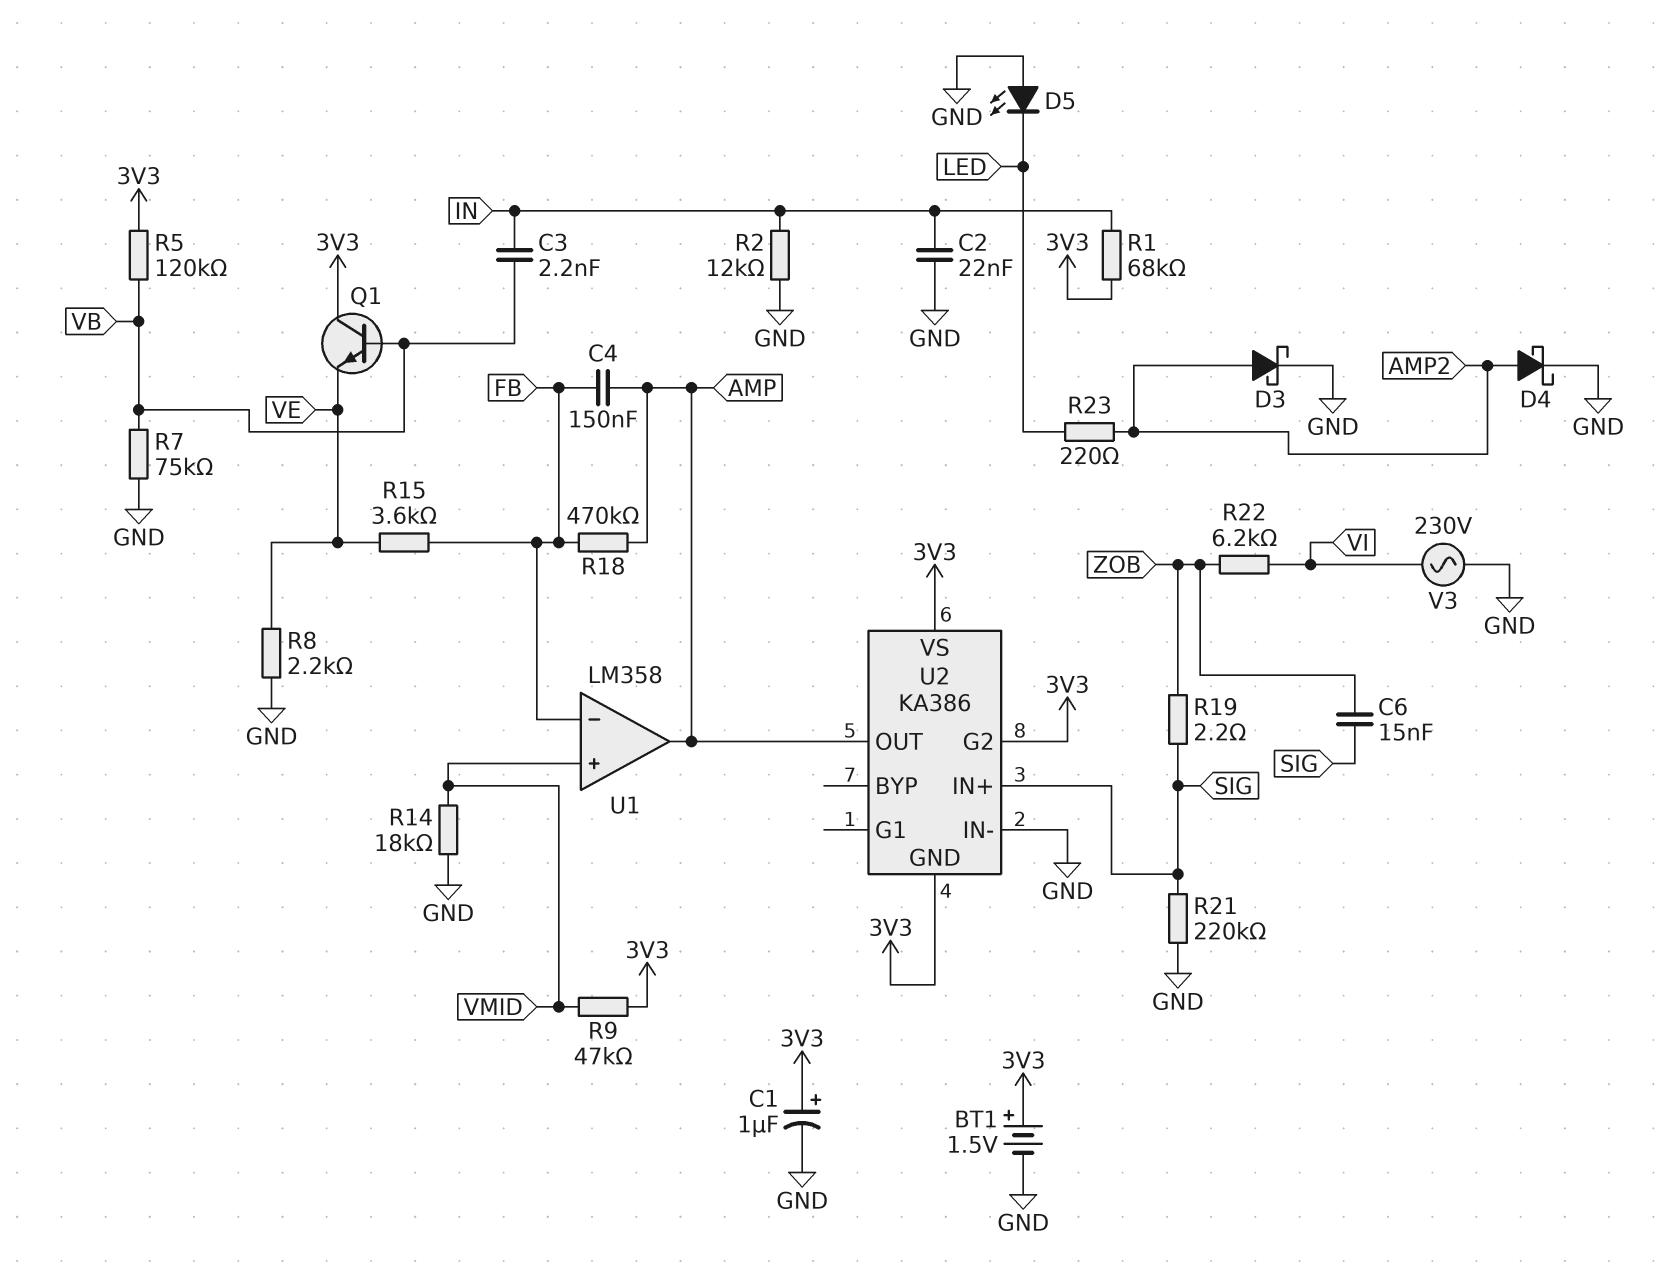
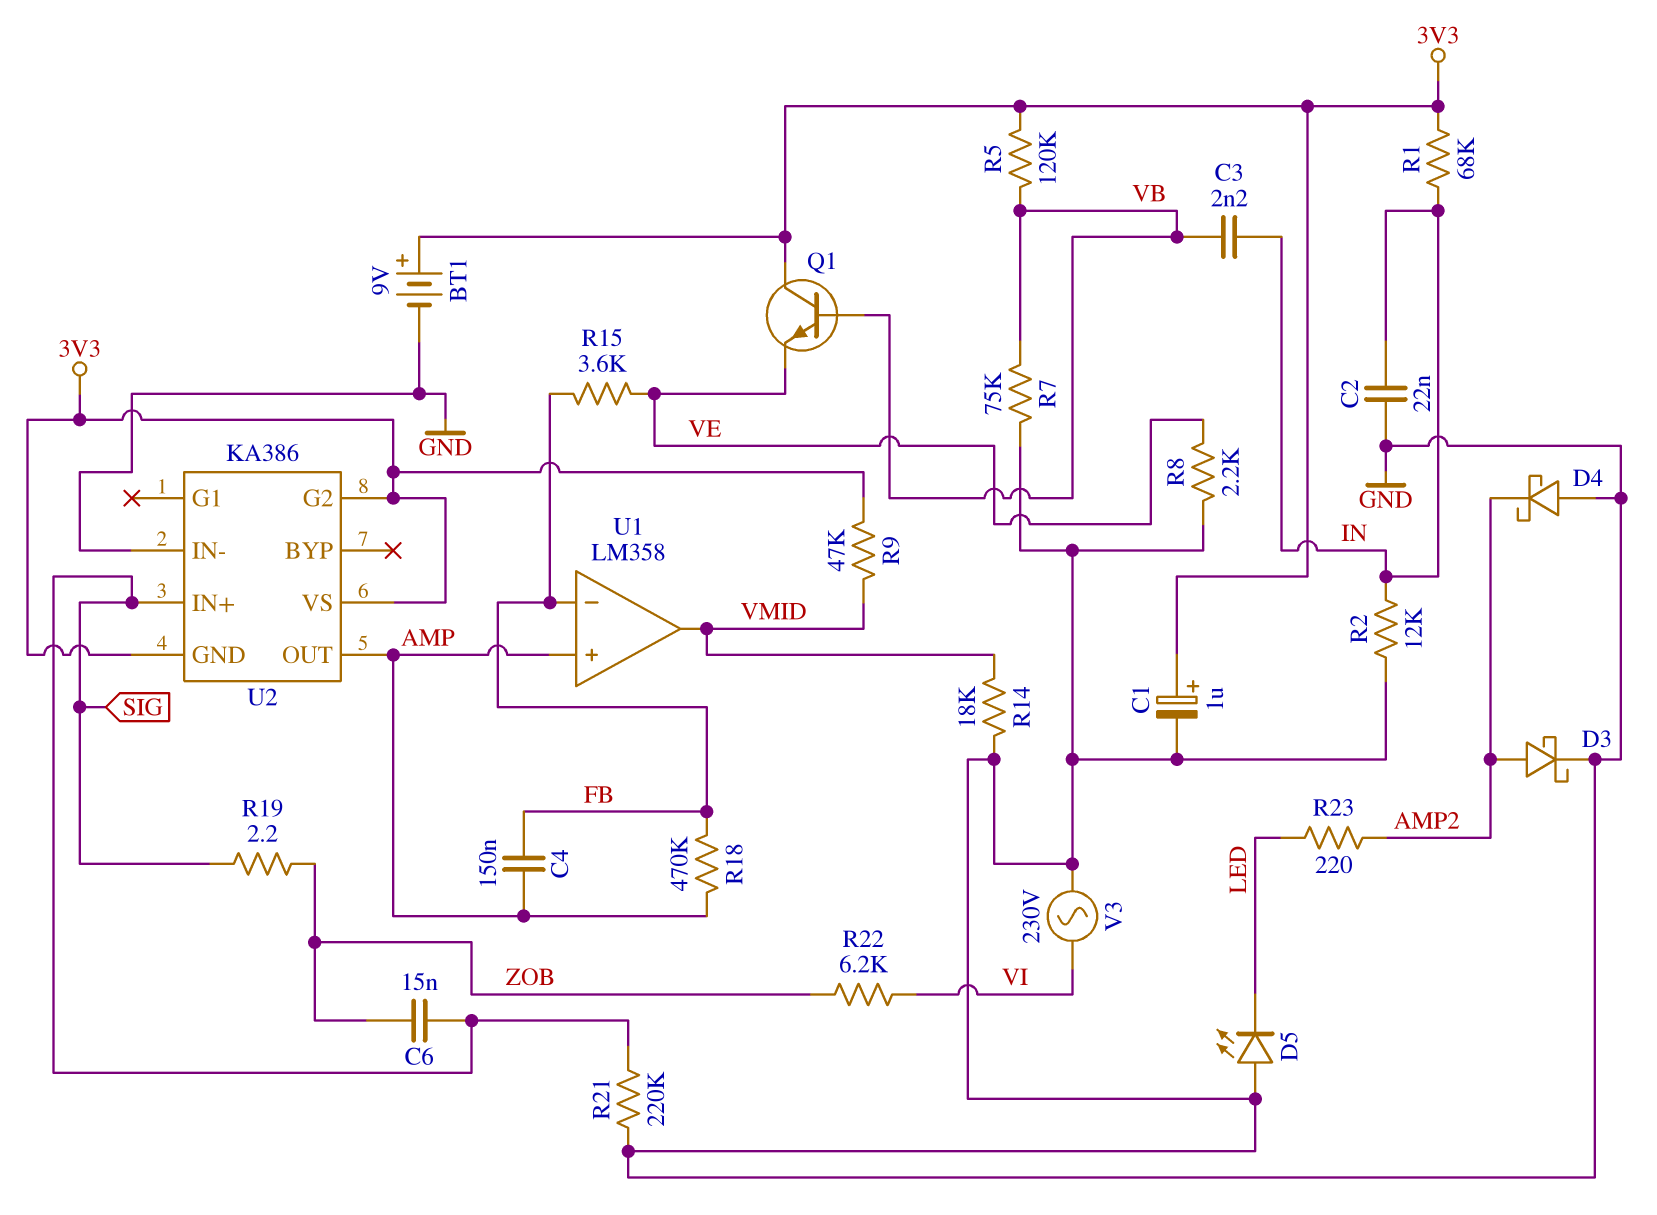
BT1: 1.5V (plus 3V3, minus GND) -> 9V (plus 3V3, minus GND)
D4: schottky (A AMP2, K GND) -> schottky (A GND, K AMP2)
U1 pin in+: VMID -> AMP
U1 pin out: AMP -> VMID

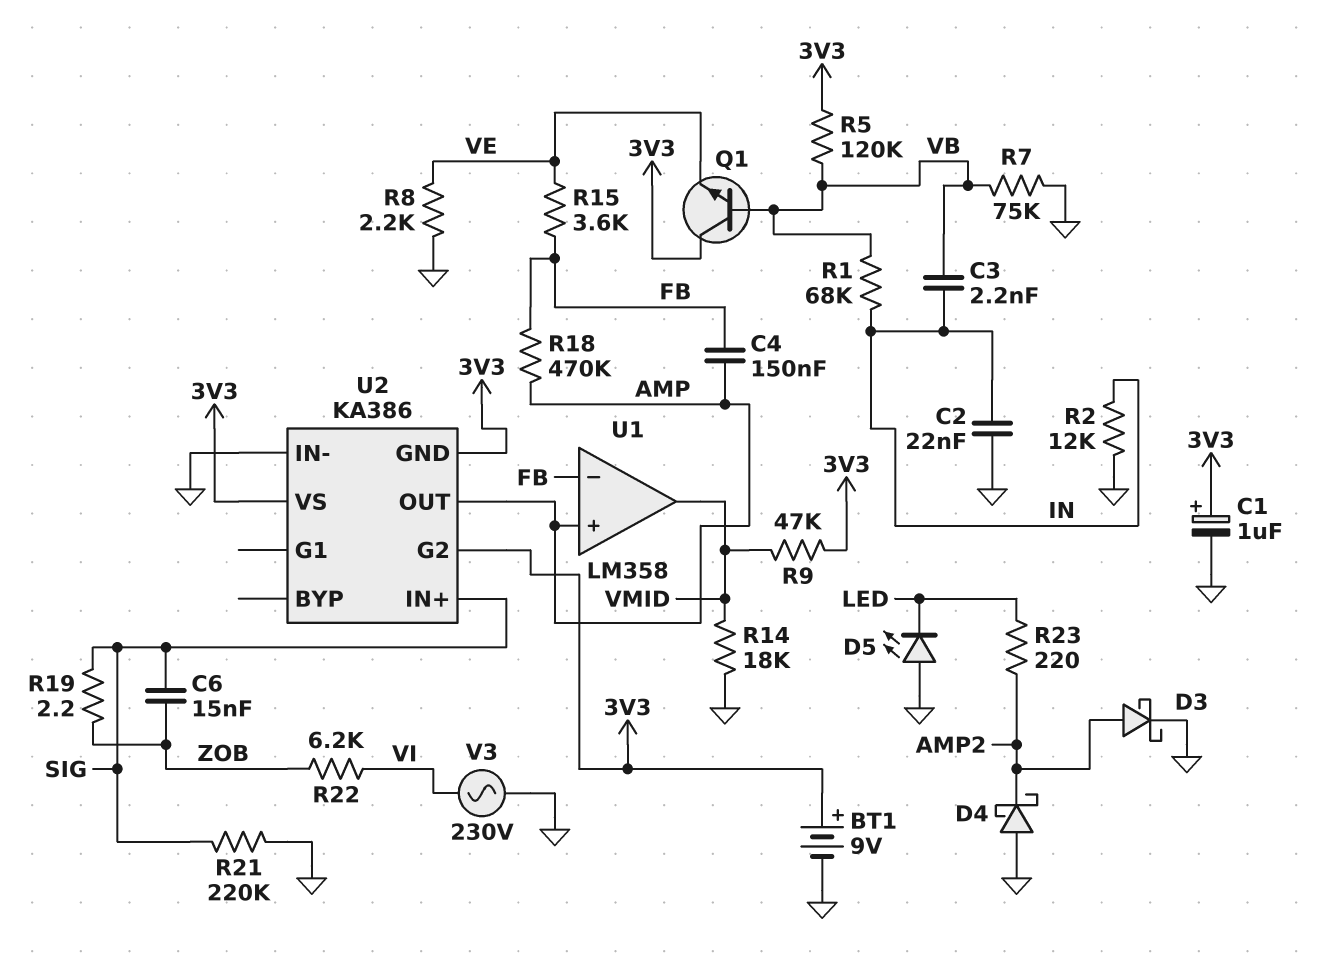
R1: 68k (3V3, IN) -> 68k (IN, VB)

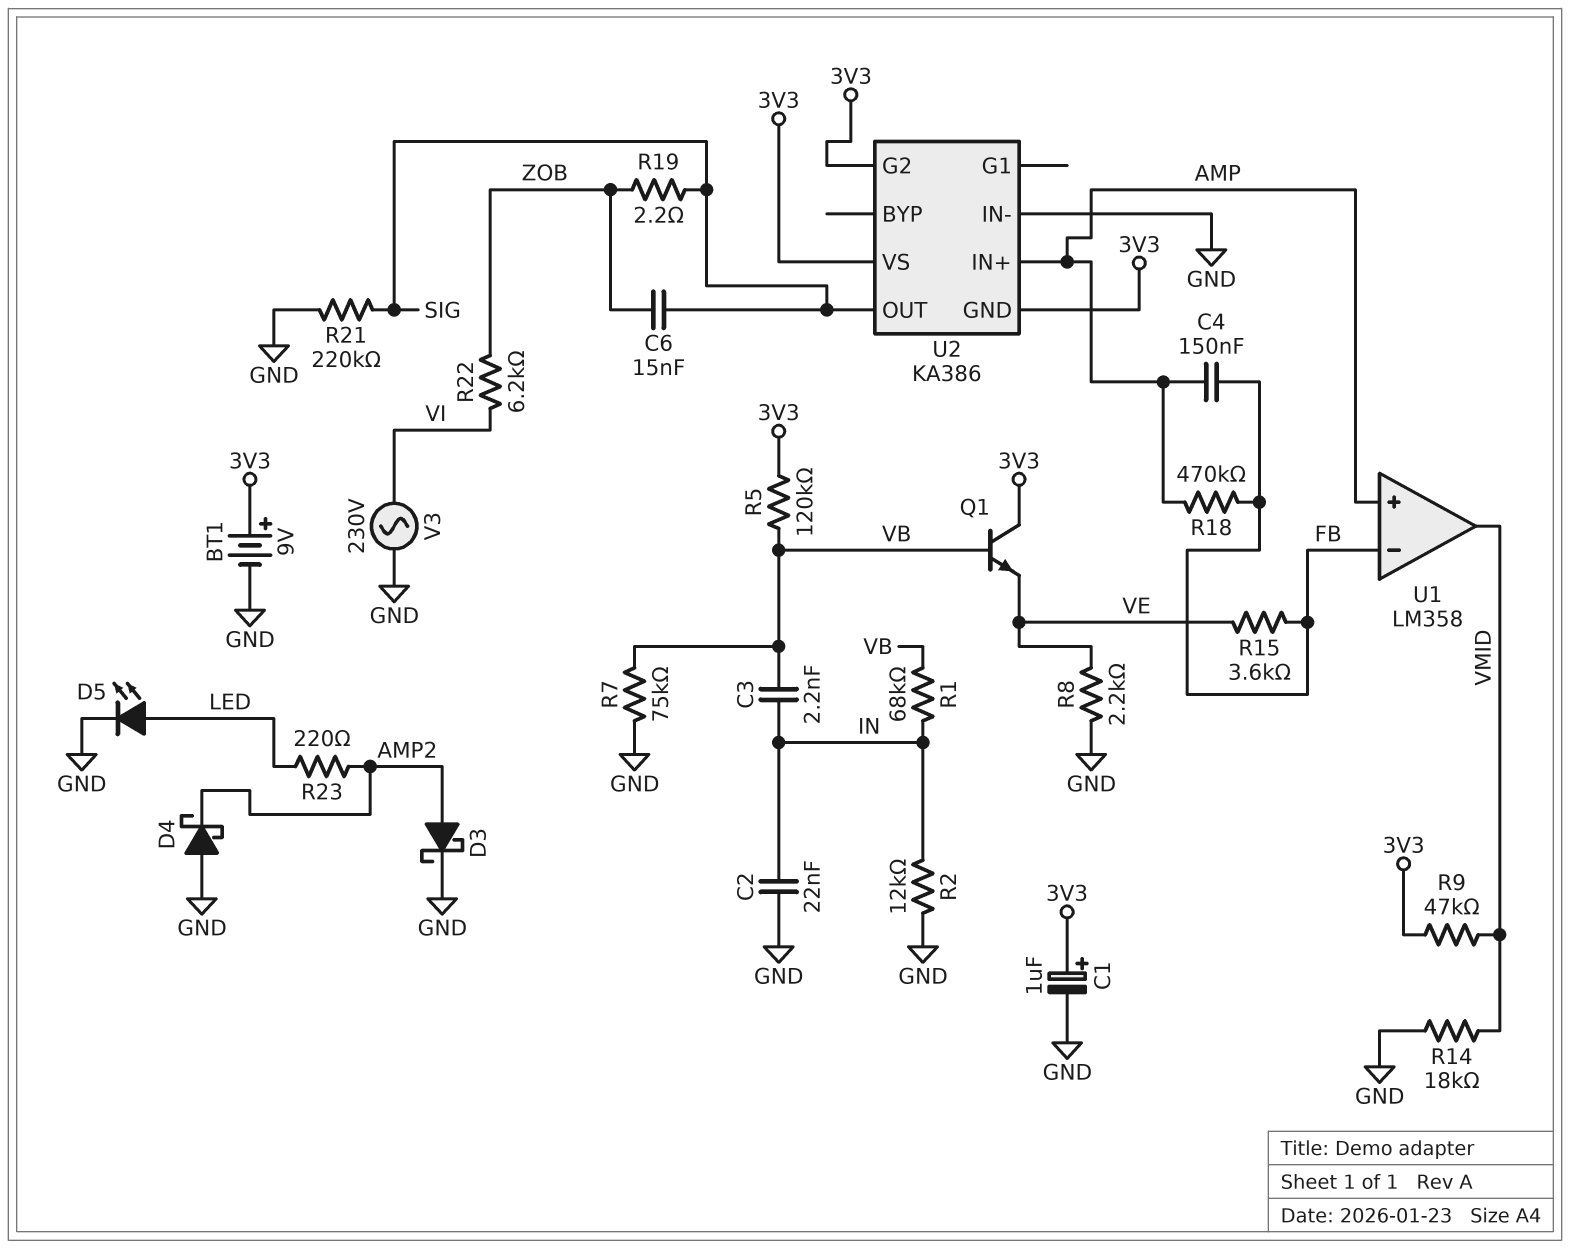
D5: LED (A GND, K LED) -> LED (A LED, K GND)
U2 pin IN+: SIG -> AMP
U2 pin OUT: AMP -> SIG

